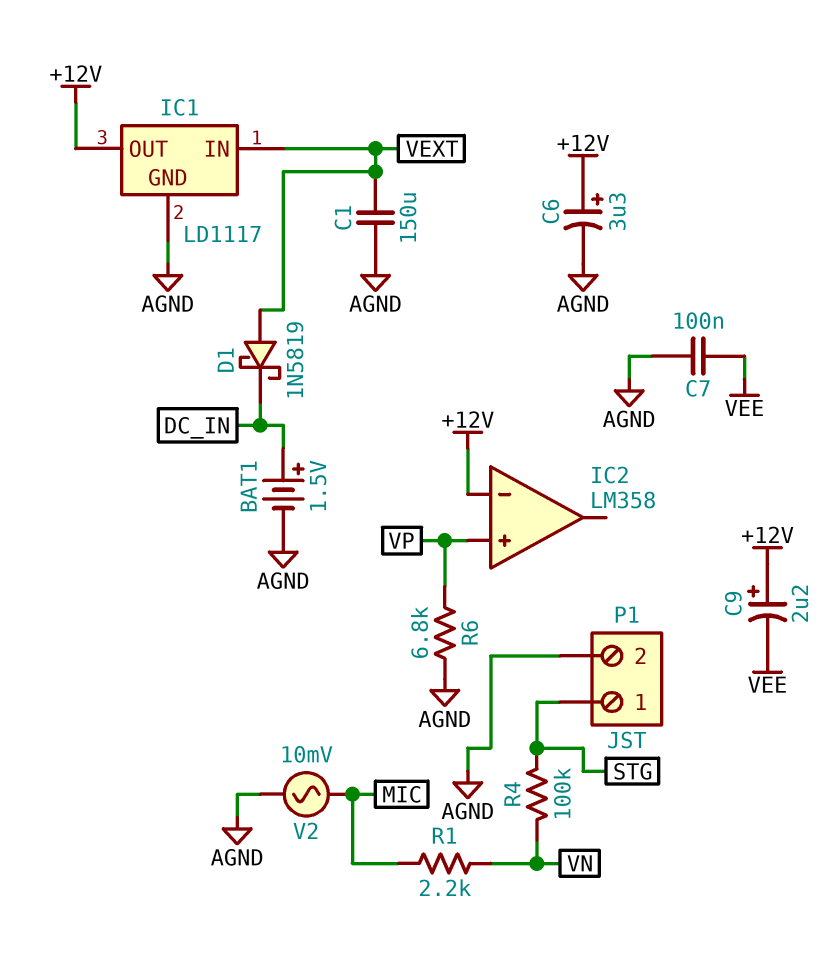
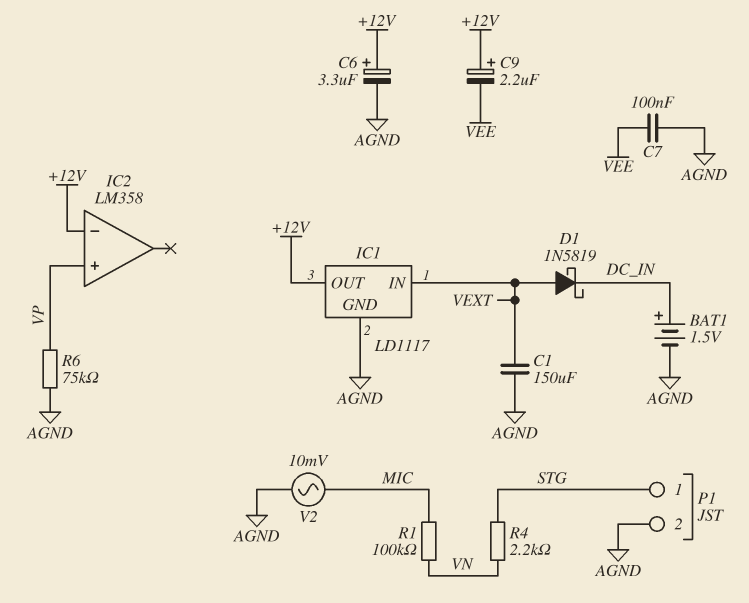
R1: 2.2k (MIC, VN) -> 100k (MIC, VN)
R4: 100k (STG, VN) -> 2.2k (STG, VN)
R6: 6.8k (AGND, VP) -> 75k (AGND, VP)

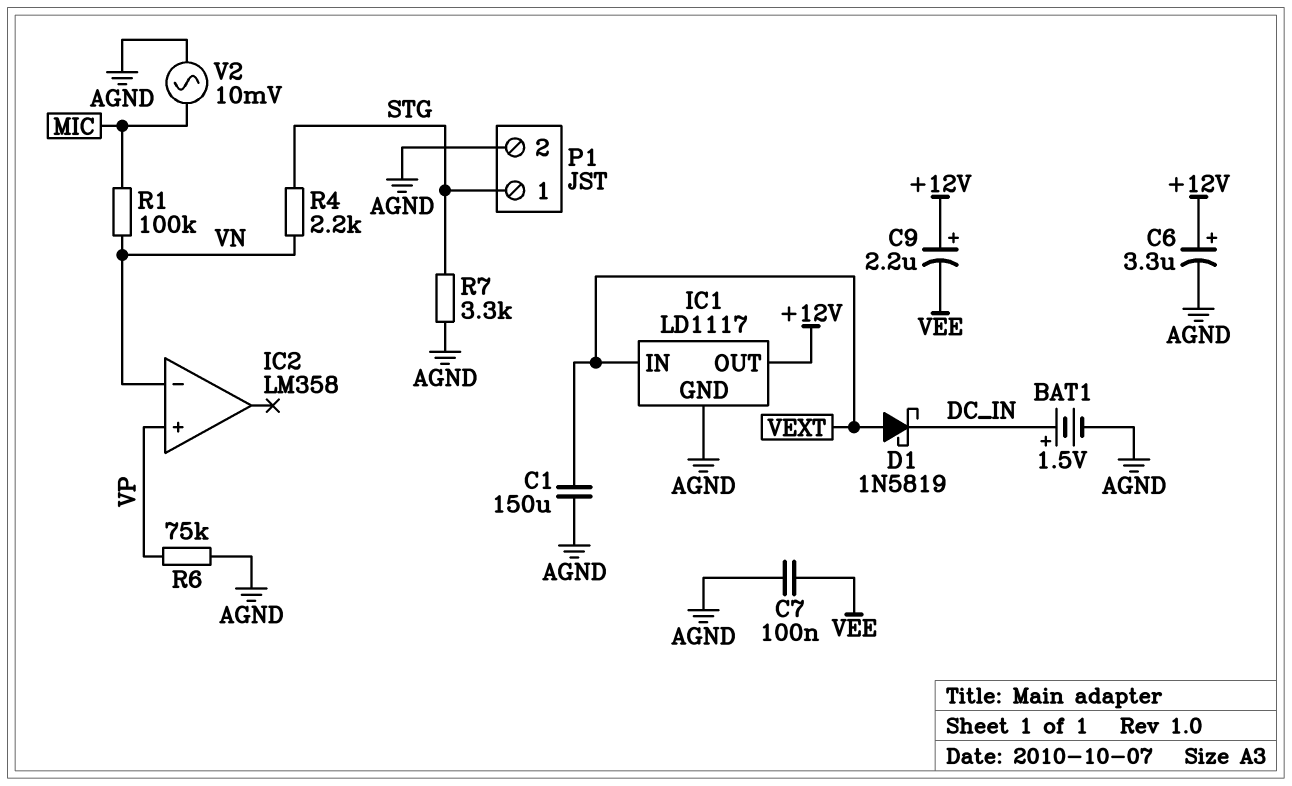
IC2 pin in-: +12V -> VN
R7: none -> 3.3k (AGND, STG)

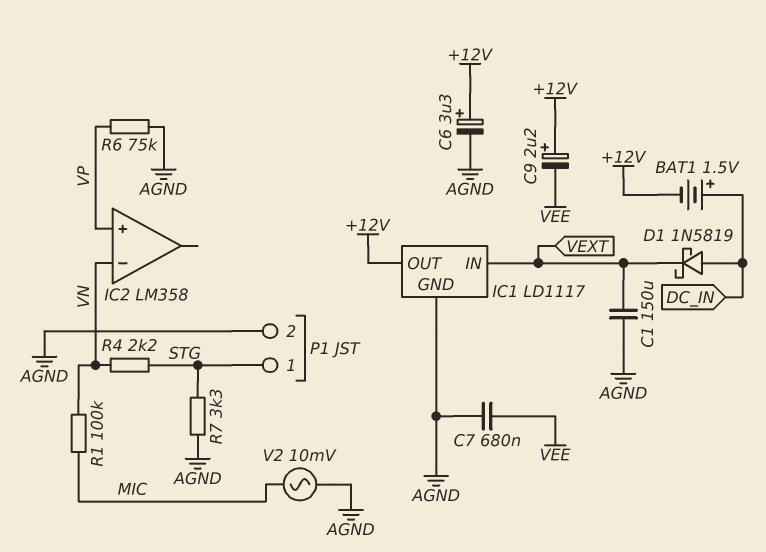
BAT1: 1.5V (plus DC_IN, minus AGND) -> 1.5V (plus DC_IN, minus +12V)
C7: 100nF (AGND, VEE) -> 680nF (AGND, VEE)
D1: schottky 1N5819 (A VEXT, K DC_IN) -> schottky 1N5819 (A DC_IN, K VEXT)

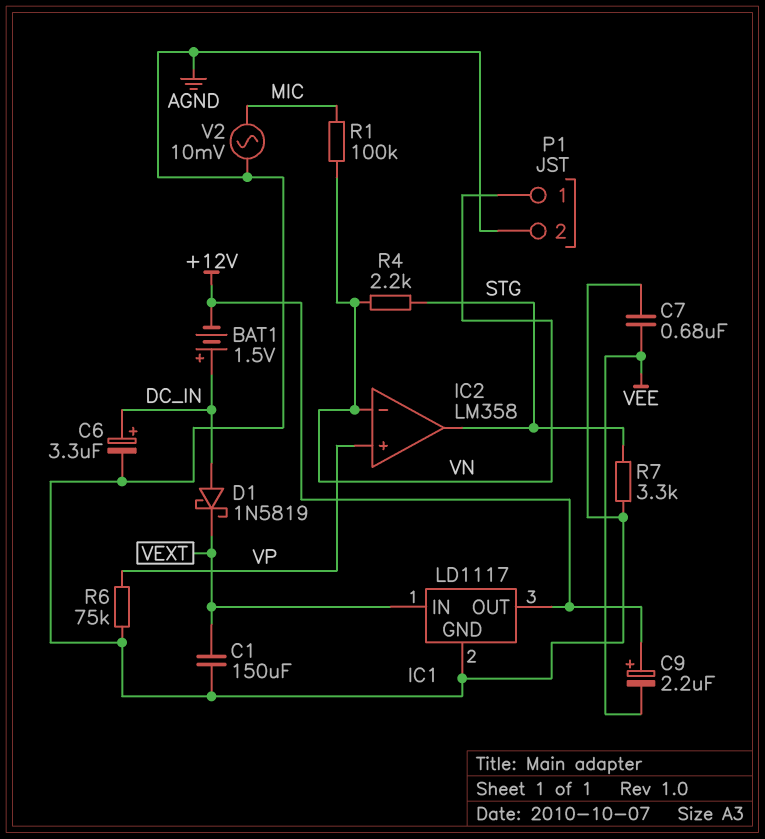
C6: 3.3uF (plus +12V, minus AGND) -> 3.3uF (plus DC_IN, minus AGND)
IC2 pin out: none -> STG
P1 pin 1: STG -> VN

